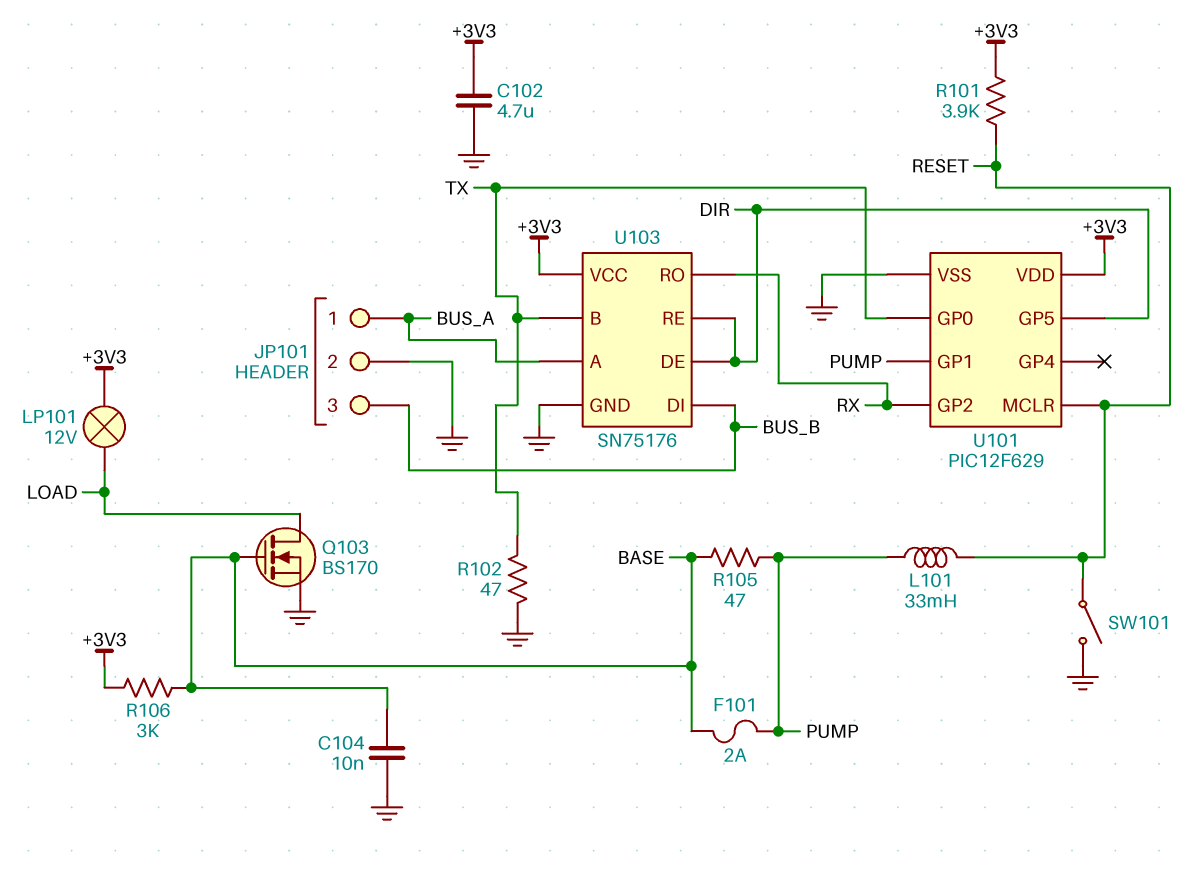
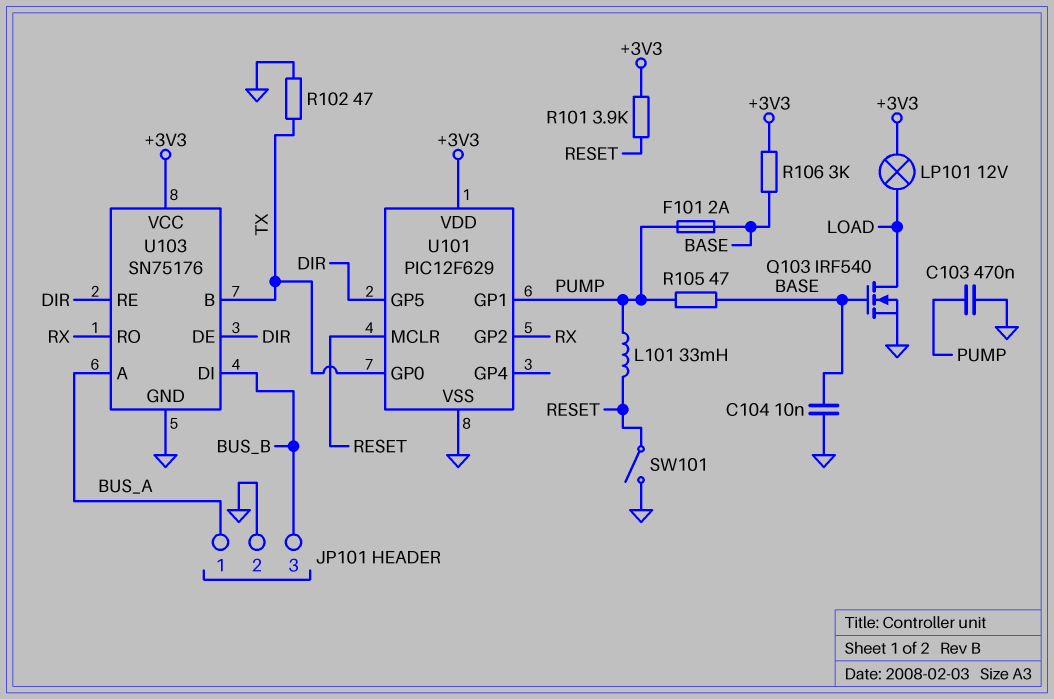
C102: 4.7uF (+3V3, GND) -> none
C103: none -> 470nF (GND, PUMP)
Q103: NMOS BS170 (G BASE, D LOAD, S GND) -> NMOS IRF540 (G BASE, D LOAD, S GND)

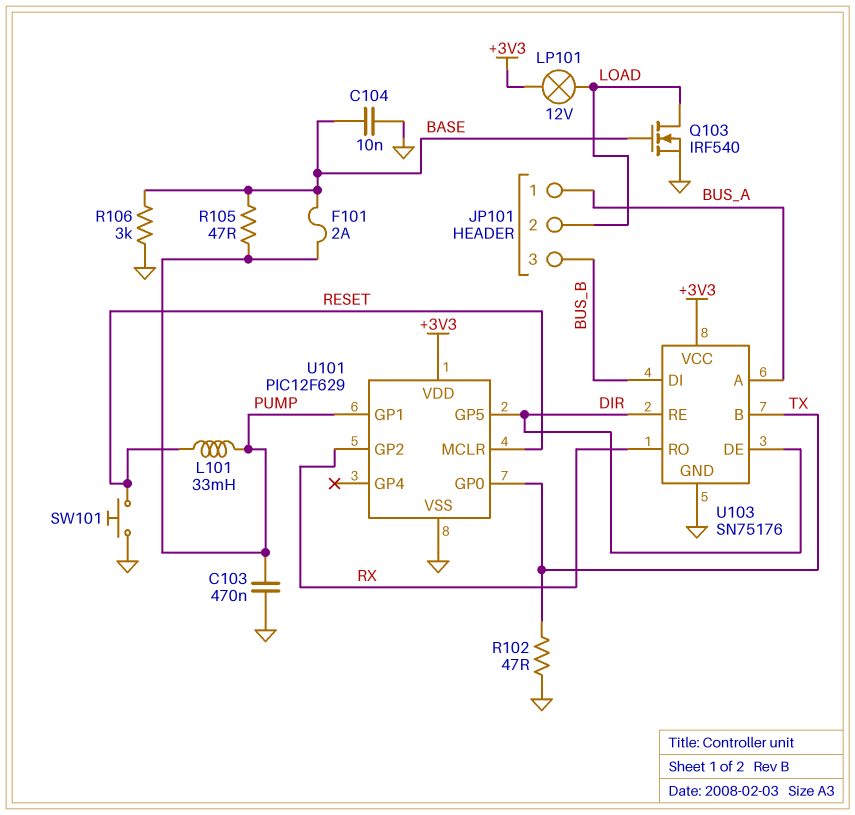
JP101 pin 2: GND -> LOAD
R101: 3.9k (+3V3, RESET) -> none
R106: 3k (+3V3, BASE) -> 3k (BASE, GND)
SW101: switch (GND, RESET) -> button (GND, RESET)

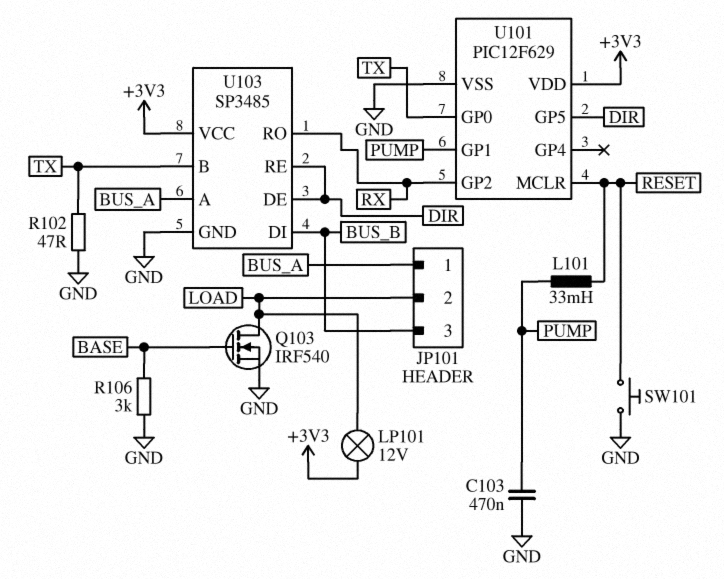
C104: 10nF (BASE, GND) -> none
F101: 2A (BASE, PUMP) -> none
R105: 47 (BASE, PUMP) -> none
U103: SN75176 -> SP3485

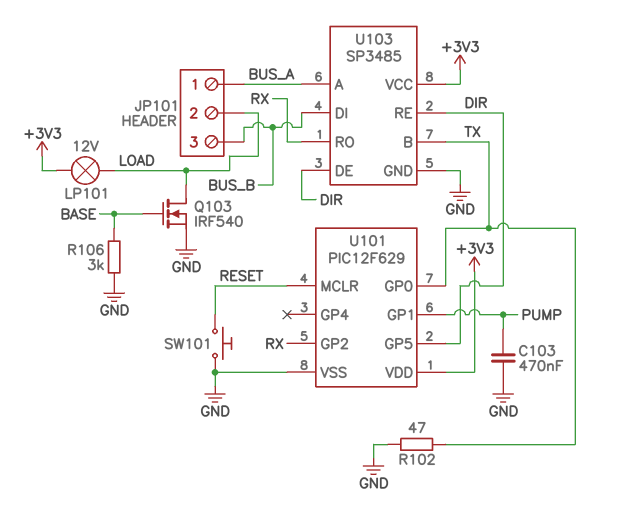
L101: 33mH (PUMP, RESET) -> none

